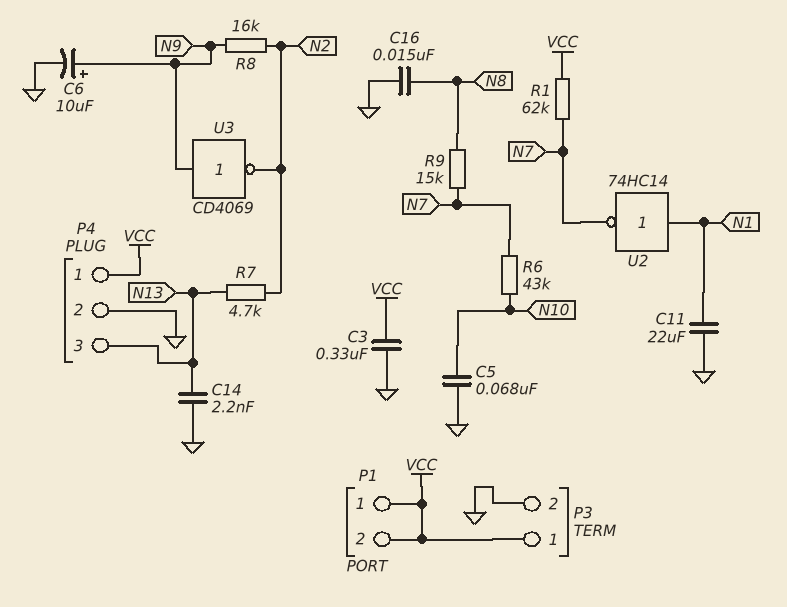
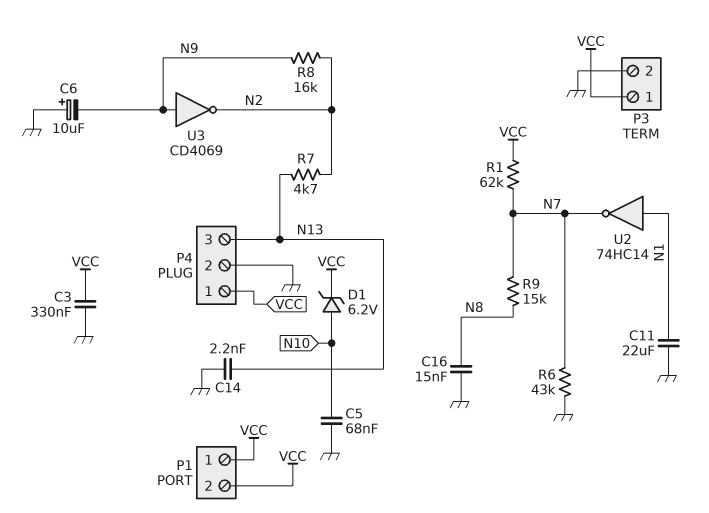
C6: 10uF (plus N9, minus GND) -> 10uF (plus GND, minus N9)
D1: none -> zener 6.2V (A N10, K VCC)
R6: 43k (N7, N10) -> 43k (GND, N7)

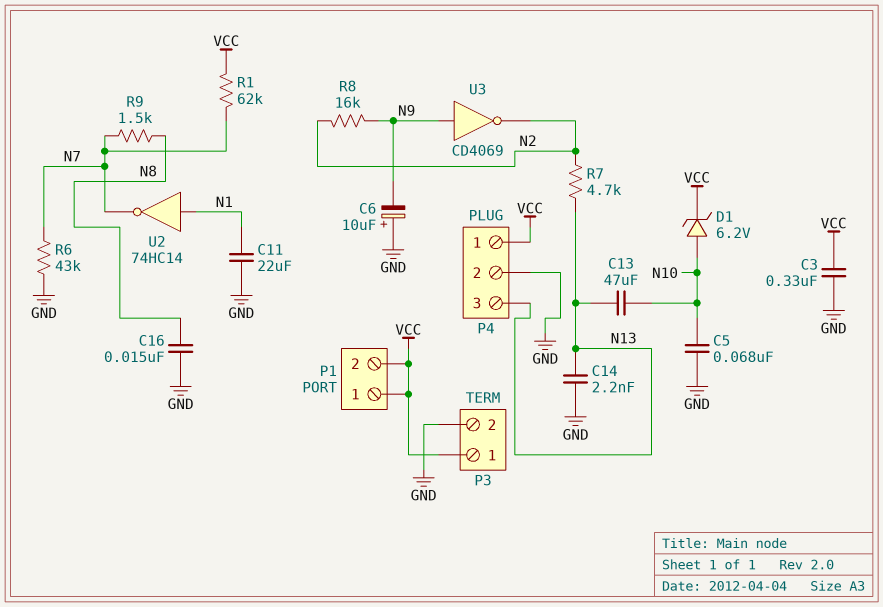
C13: none -> 47uF (N10, N13)
R9: 15k (N7, N8) -> 1.5k (N7, N8)

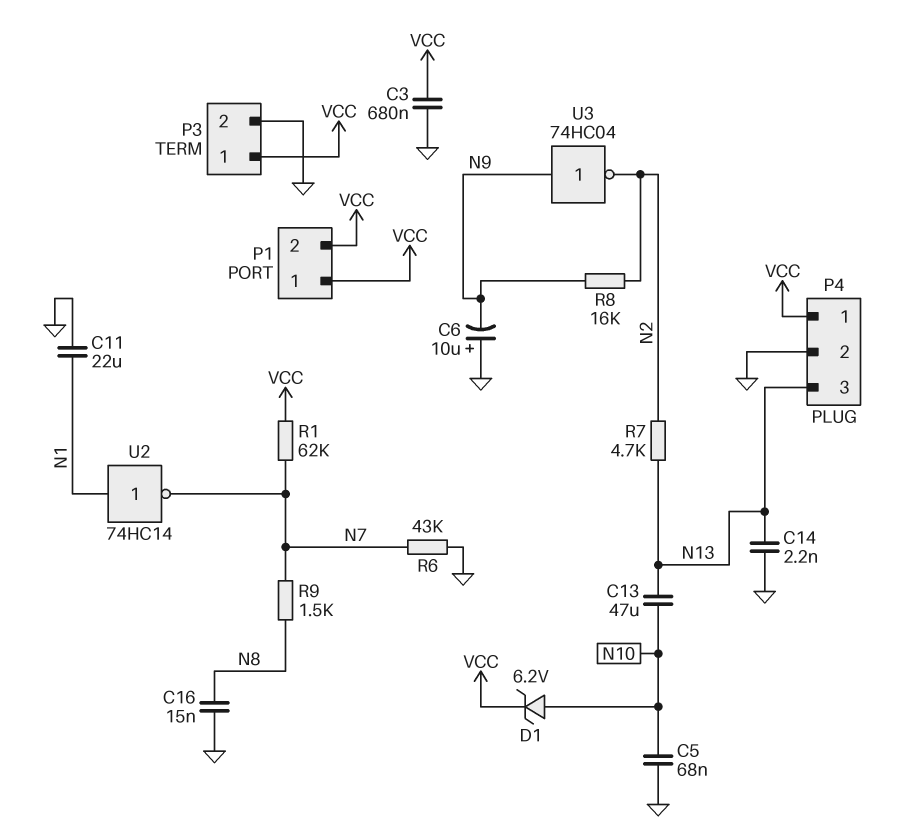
C3: 330nF (GND, VCC) -> 680nF (GND, VCC)
U3: NOT CD4069 (in N9, out N2) -> NOT 74HC04 (in N9, out N2)

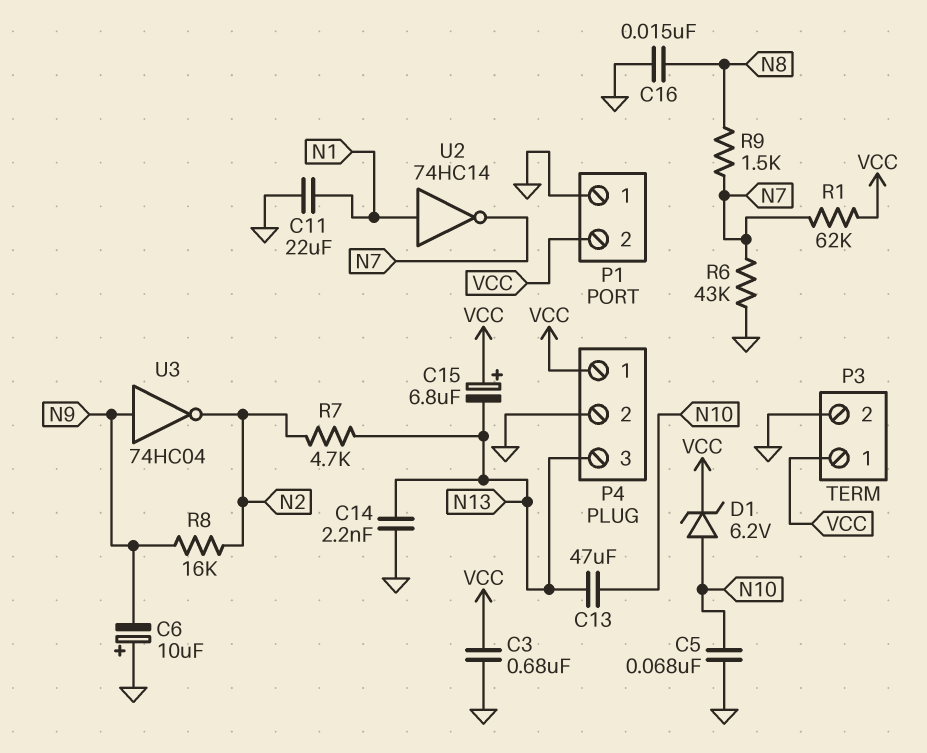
C15: none -> 6.8uF (plus VCC, minus N13)
P1 pin 1: VCC -> GND

